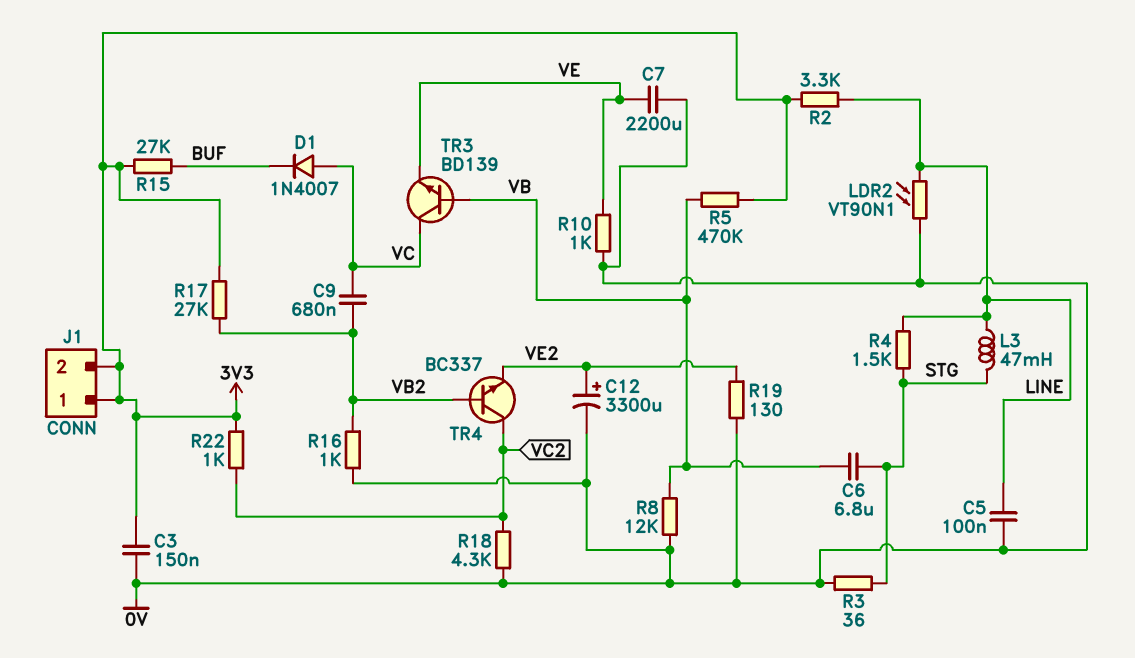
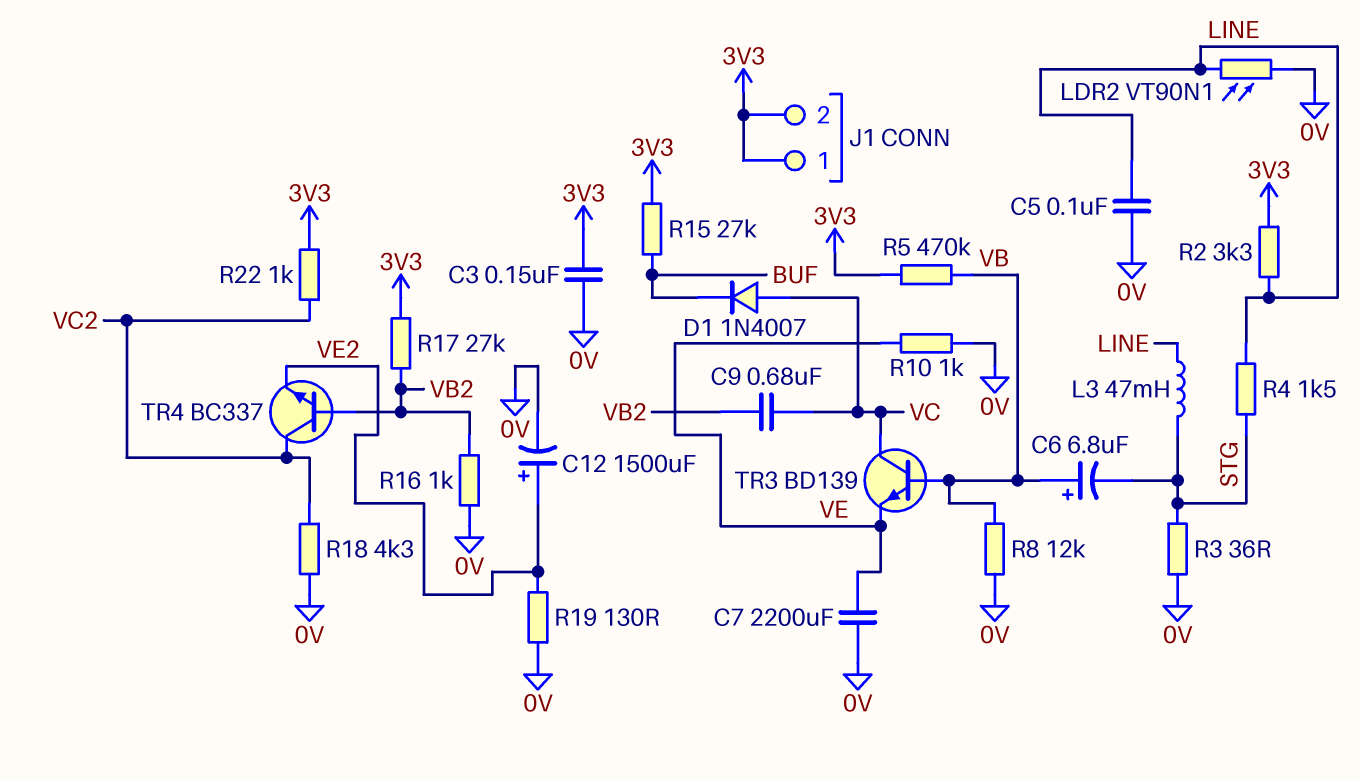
C6: 6.8uF (STG, VB) -> 6.8uF (plus VB, minus STG)
C12: 3300uF (plus VE2, minus 0V) -> 1500uF (plus VE2, minus 0V)

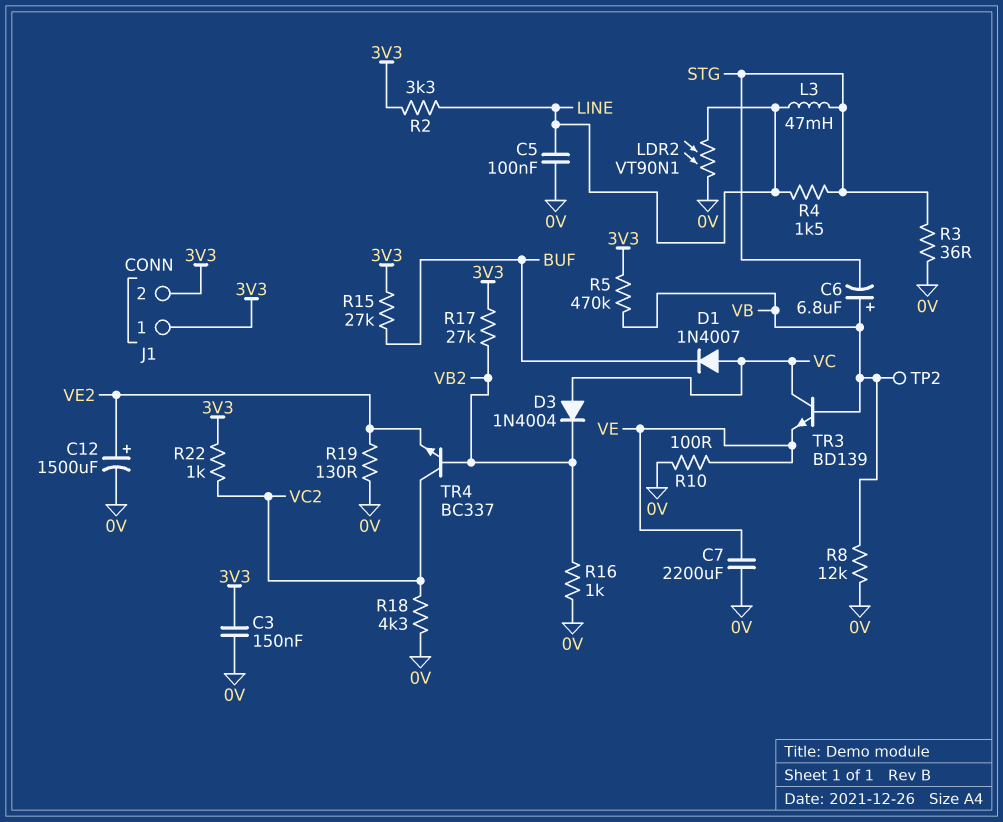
C9: 680nF (VB2, VC) -> none
D3: none -> diode 1N4004 (A VC, K VB2)
R10: 1k (0V, VE) -> 100 (0V, VE)
TP2: none -> test point (VB)

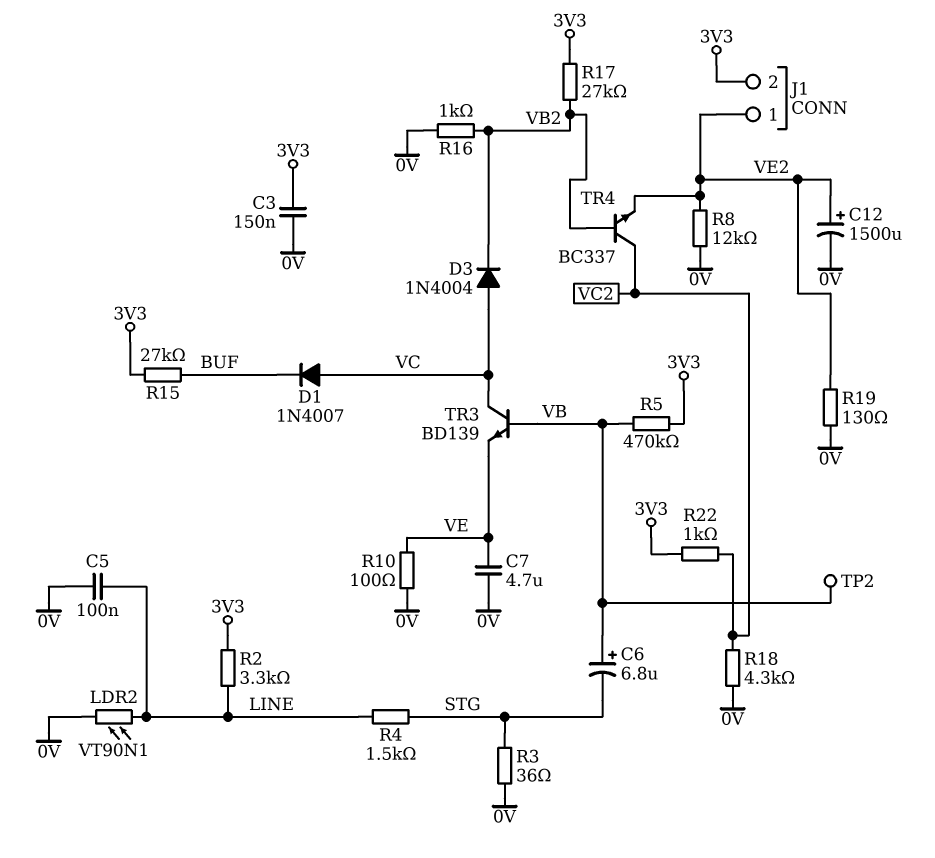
C7: 2200uF (0V, VE) -> 4.7uF (0V, VE)
J1 pin 1: 3V3 -> VE2
L3: 47mH (LINE, STG) -> none
R8: 12k (0V, VB) -> 12k (0V, VE2)

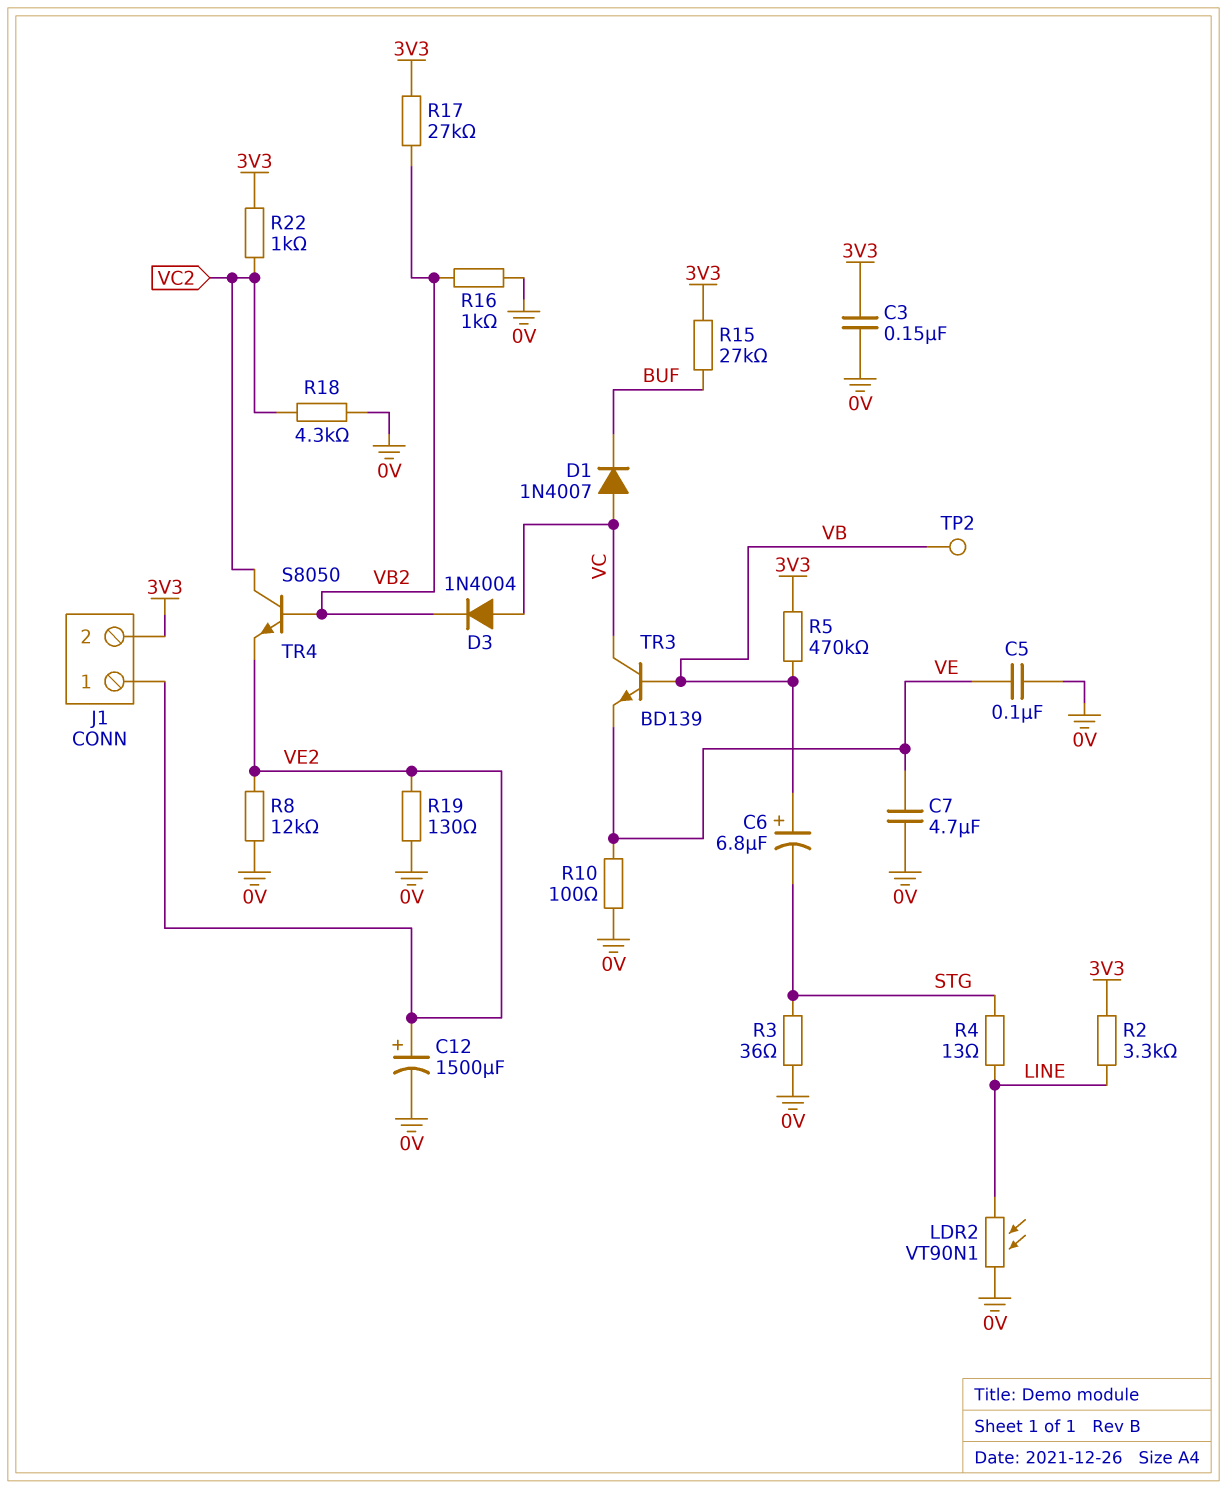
C5: 100nF (0V, LINE) -> 100nF (0V, VE)
R4: 1.5k (LINE, STG) -> 13 (LINE, STG)
TR4: NPN BC337 (B VB2, C VC2, E VE2) -> NPN S8050 (B VB2, C VC2, E VE2)

